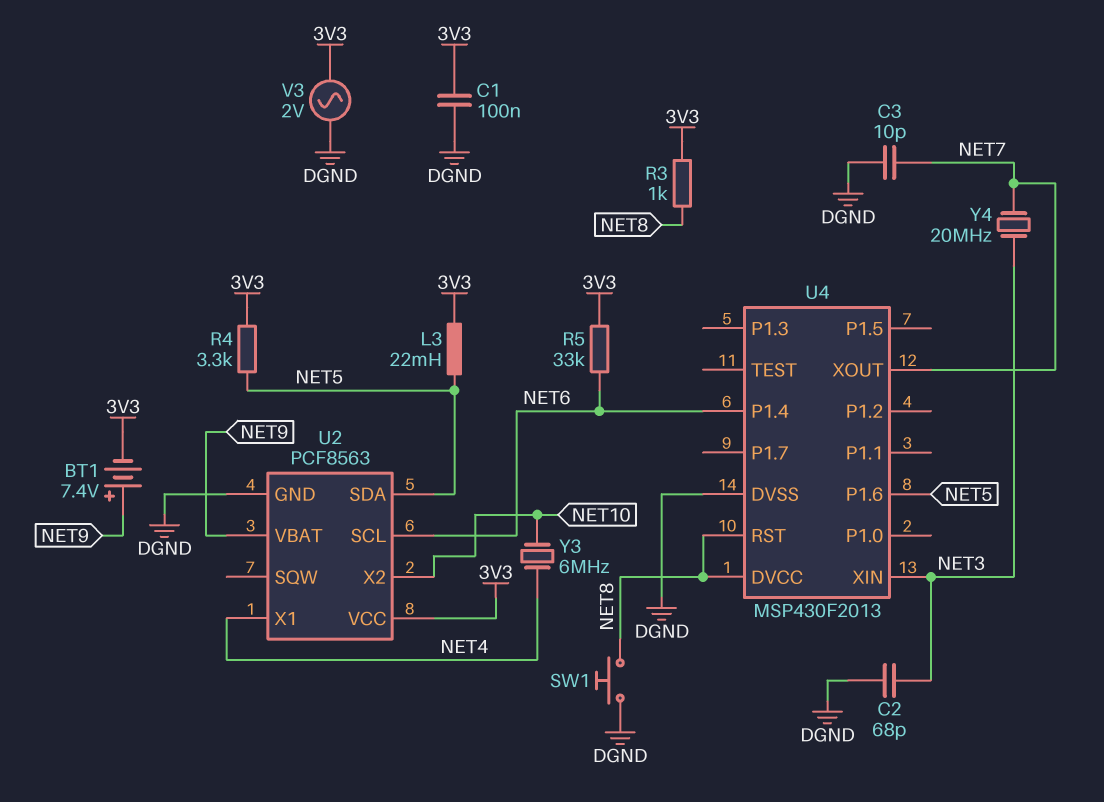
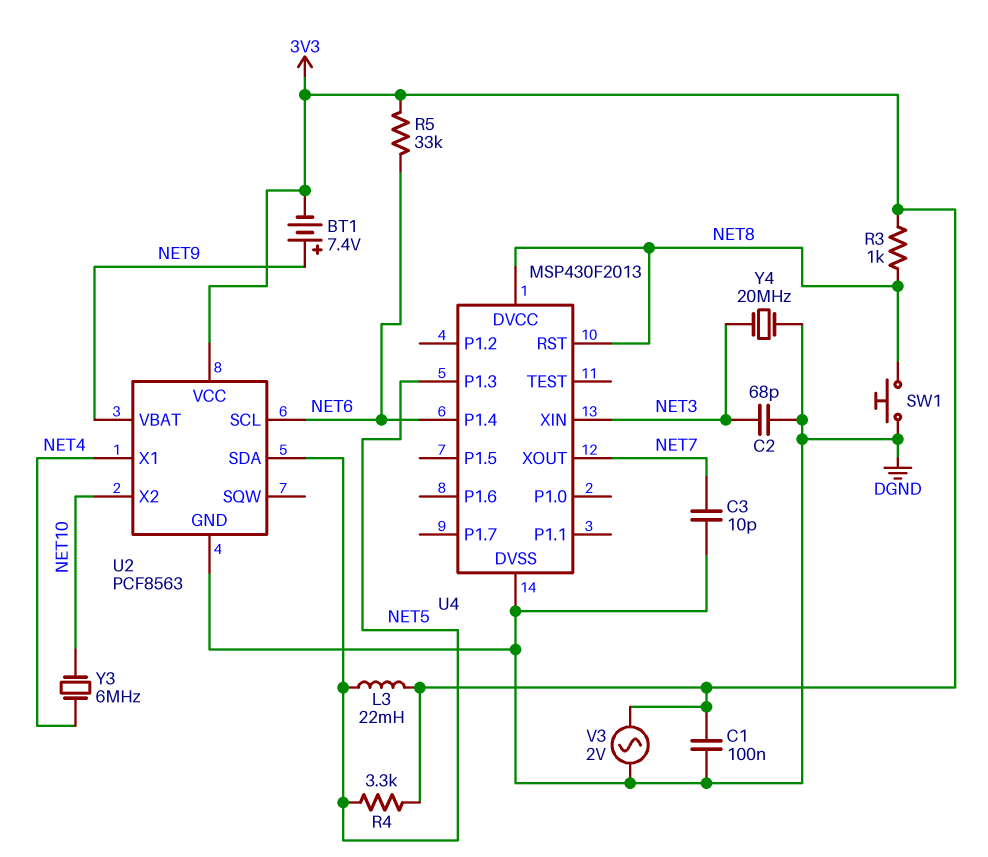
U4 pin P1.3: none -> NET5
U4 pin P1.6: NET5 -> none
Y4: 20MHz (NET3, NET7) -> 20MHz (DGND, NET3)

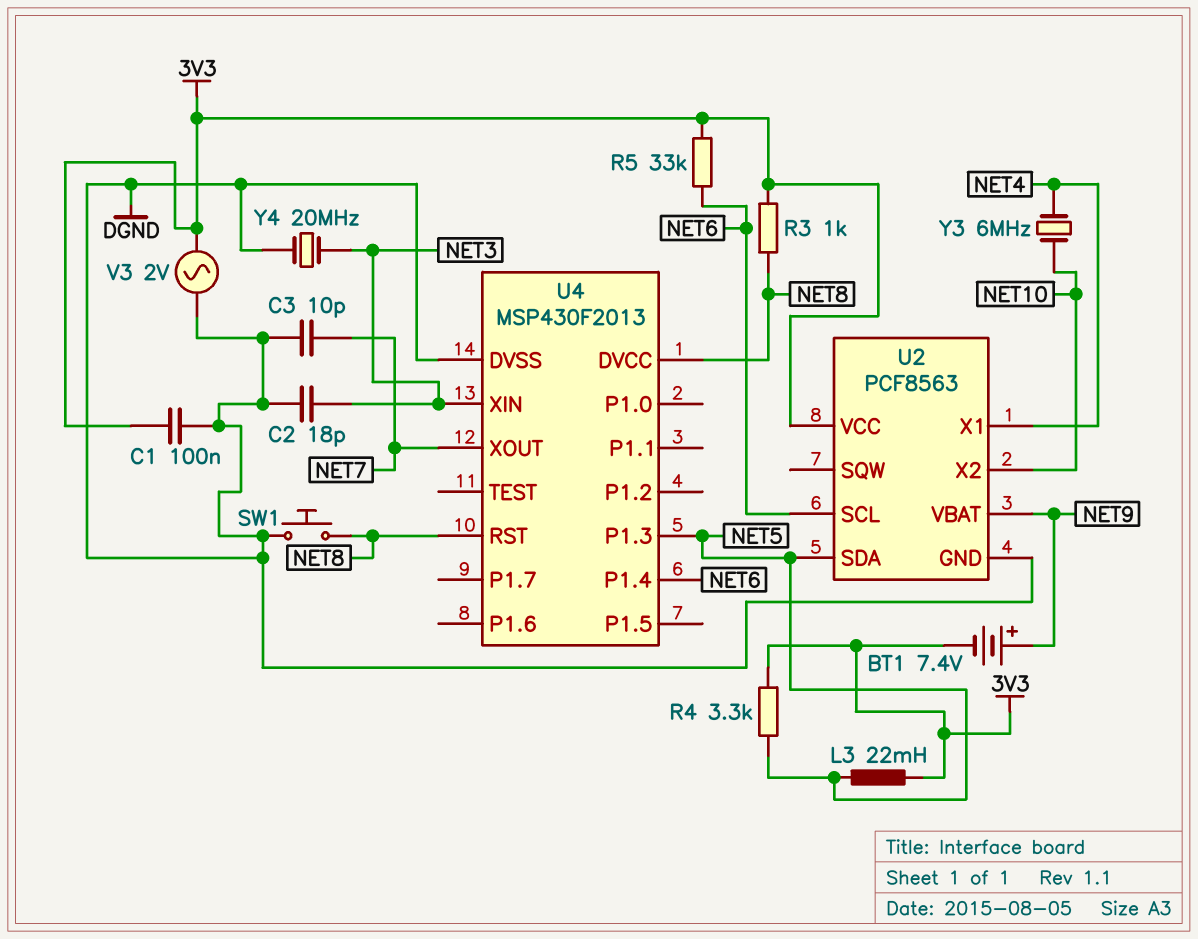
C2: 68pF (DGND, NET3) -> 18pF (DGND, NET3)

